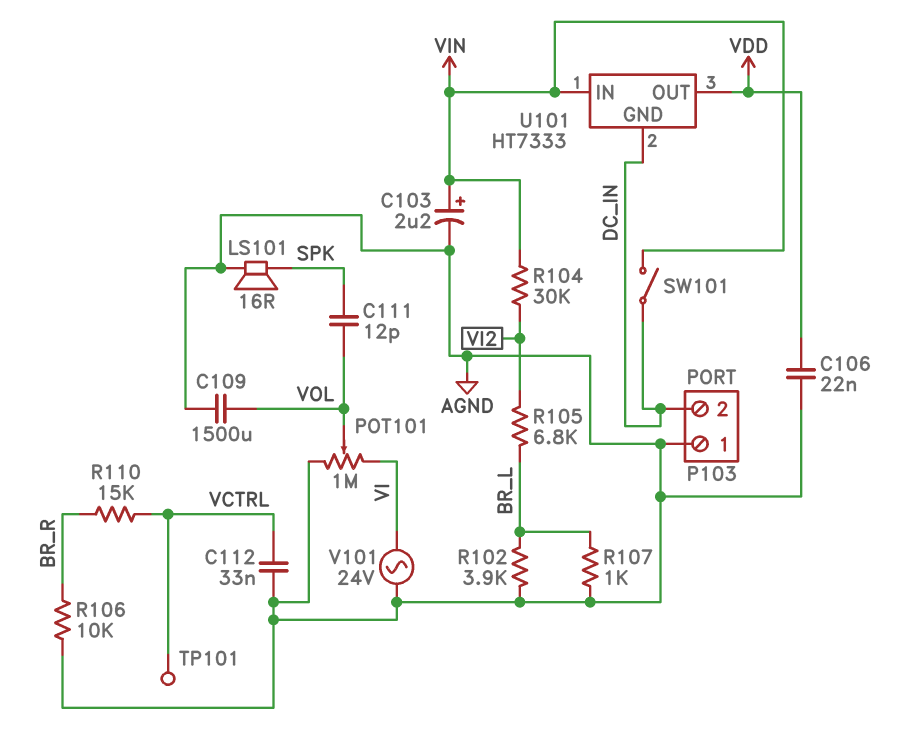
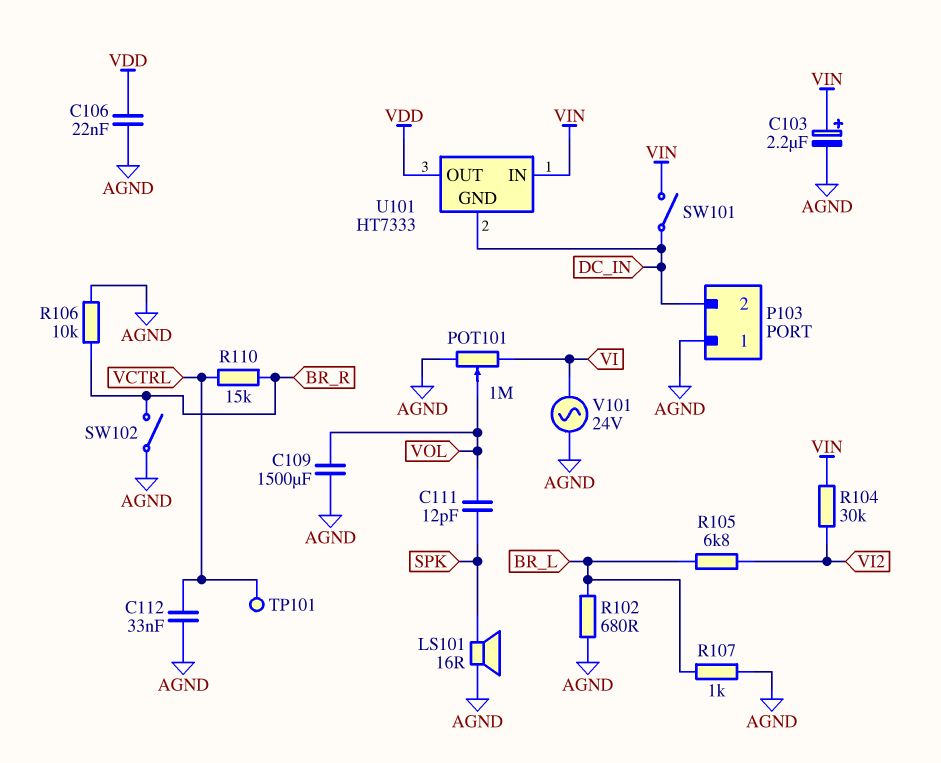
R102: 3.9k (AGND, BR_L) -> 680 (AGND, BR_L)
SW102: none -> switch (AGND, BR_R)

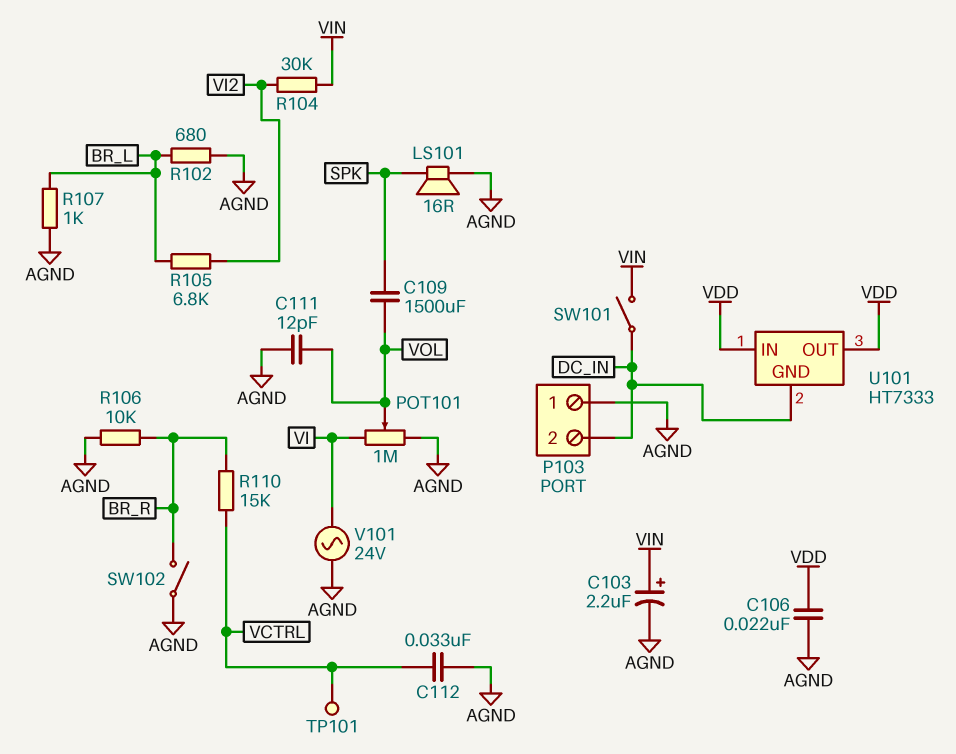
C109: 1500uF (AGND, VOL) -> 1500uF (SPK, VOL)
C111: 12pF (SPK, VOL) -> 12pF (AGND, VOL)
U101 pin IN: VIN -> VDD

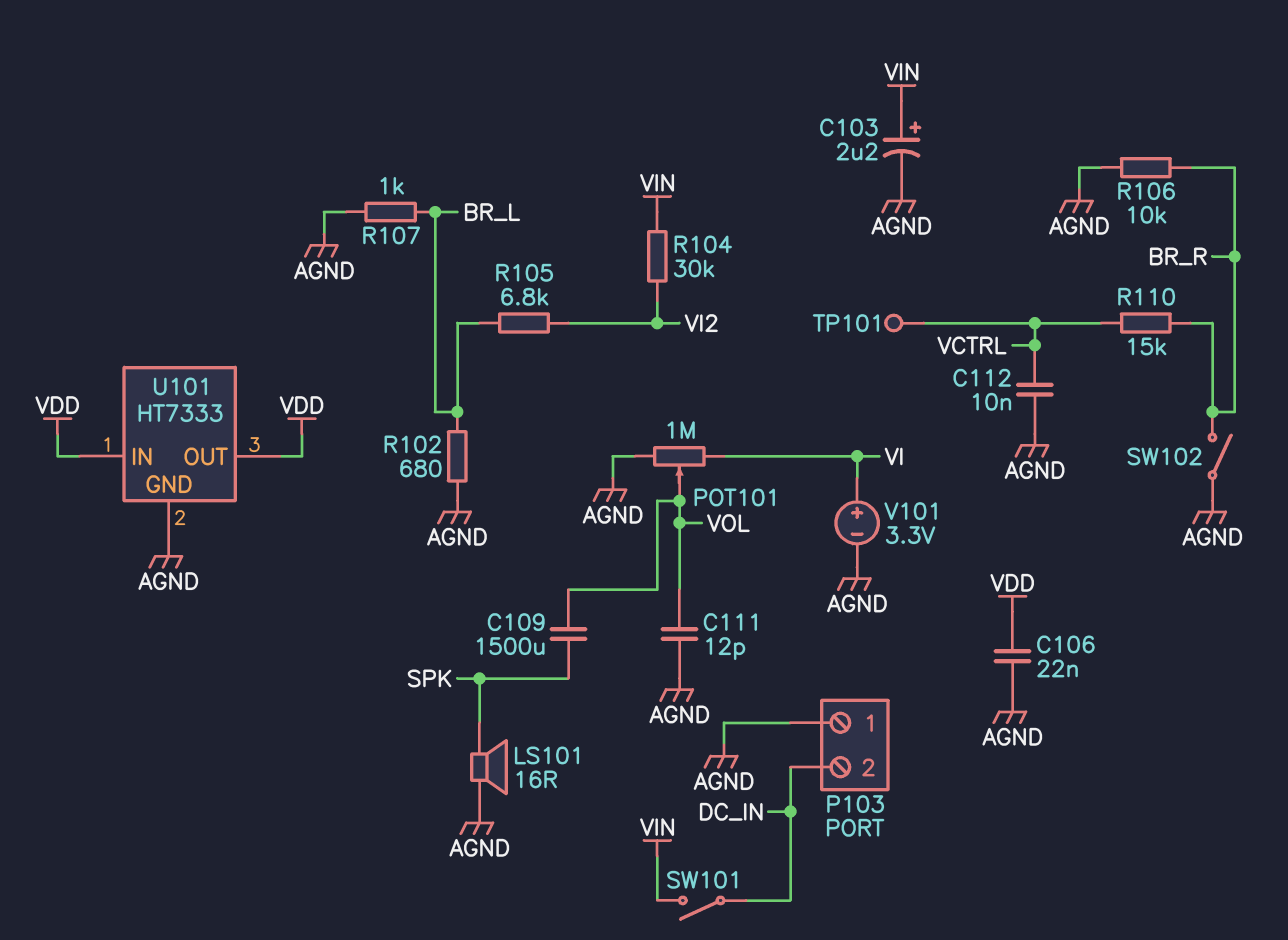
C112: 33nF (AGND, VCTRL) -> 10nF (AGND, VCTRL)
U101 pin GND: DC_IN -> AGND
V101: AC 24V (AGND, VI) -> 3.3V (plus VI, minus AGND)

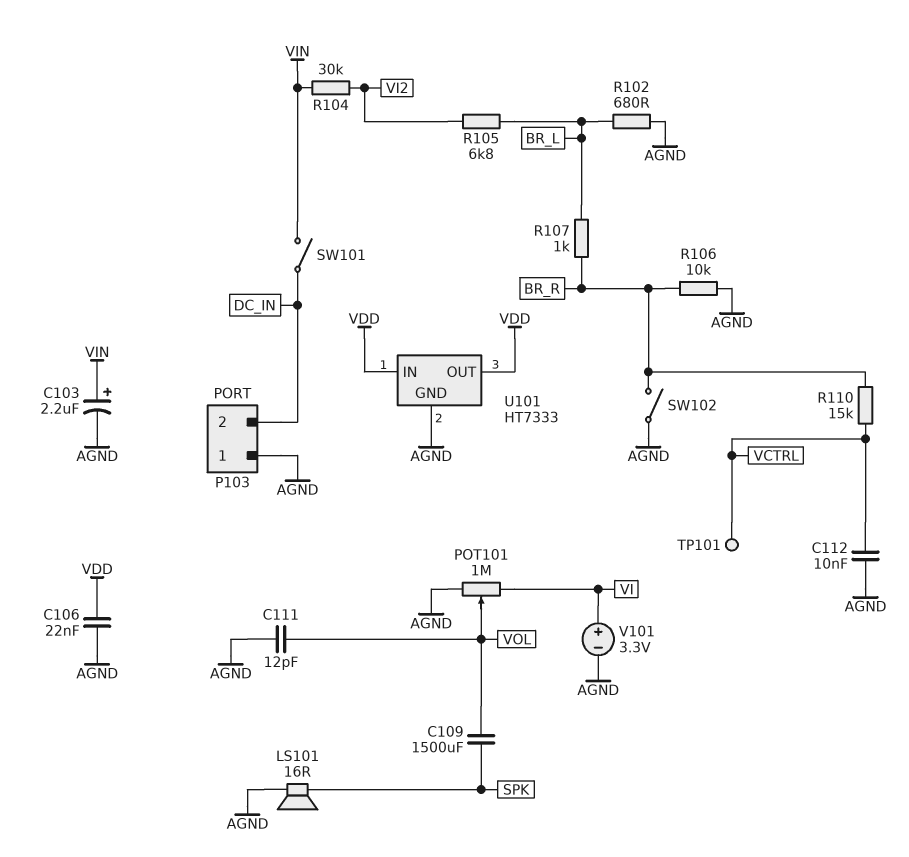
R107: 1k (AGND, BR_L) -> 1k (BR_L, BR_R)

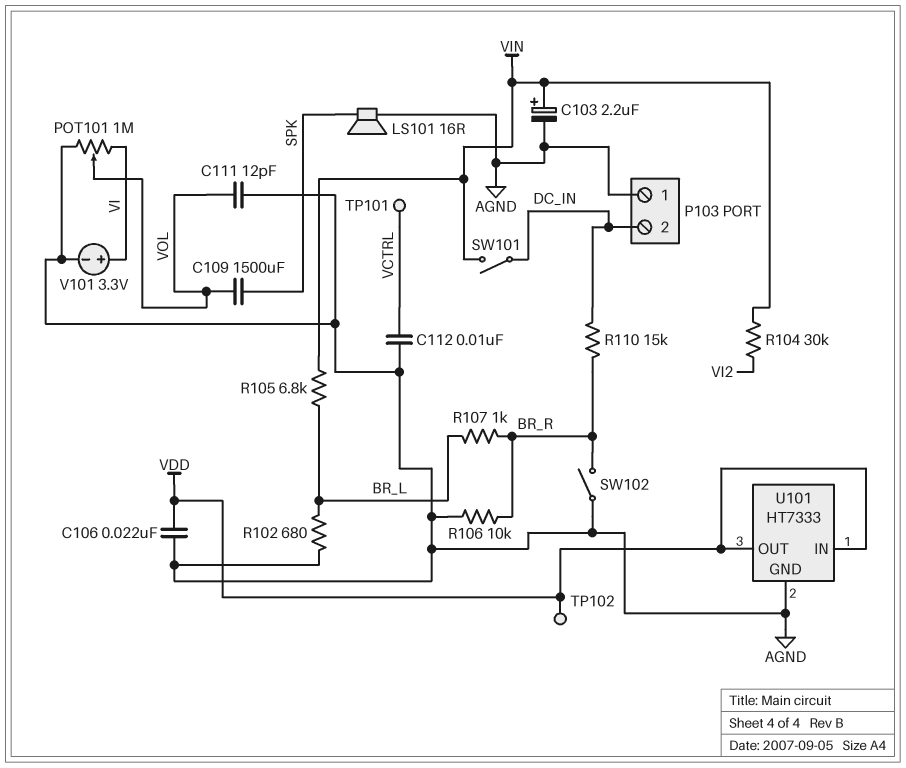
R105: 6.8k (BR_L, VI2) -> 6.8k (BR_L, VIN)
R110: 15k (BR_R, VCTRL) -> 15k (BR_R, DC_IN)
TP102: none -> test point (VDD)

